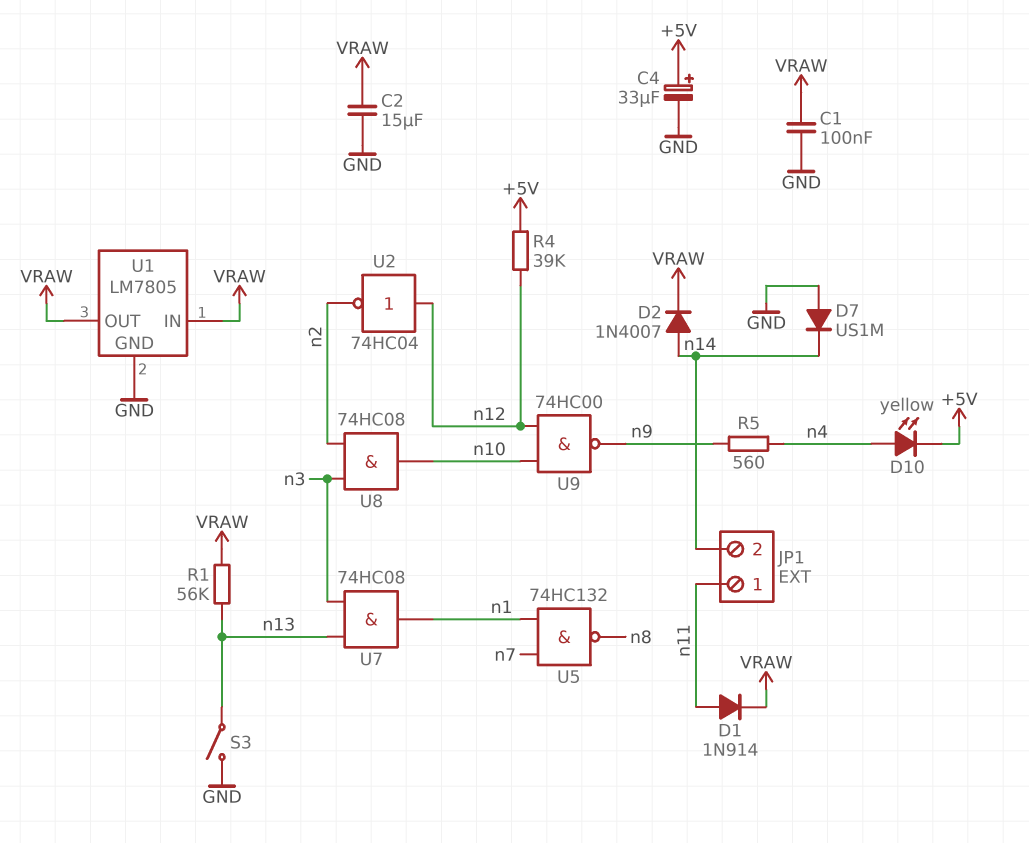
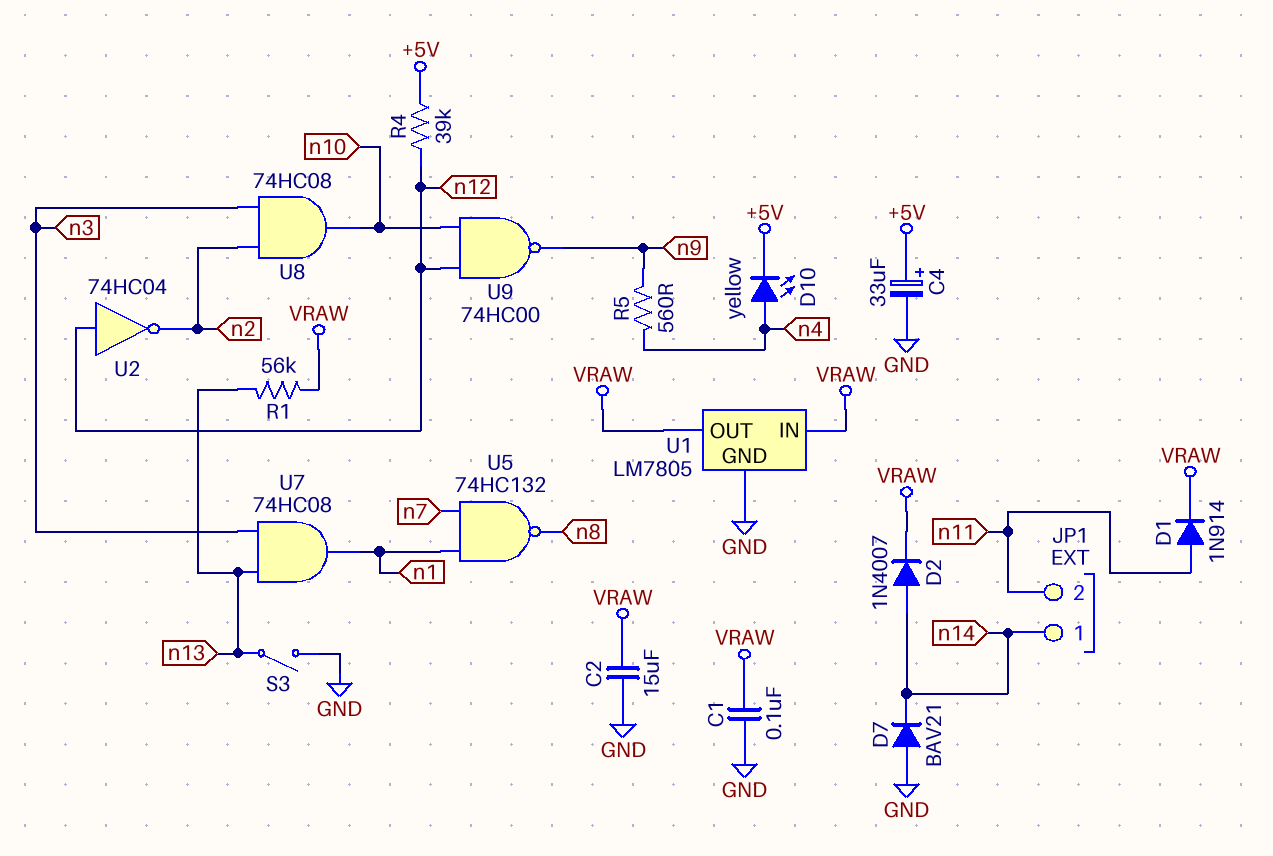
D7: diode US1M (A GND, K n14) -> diode BAV21 (A GND, K n14)
JP1 pin 1: n11 -> n14
JP1 pin 2: n14 -> n11

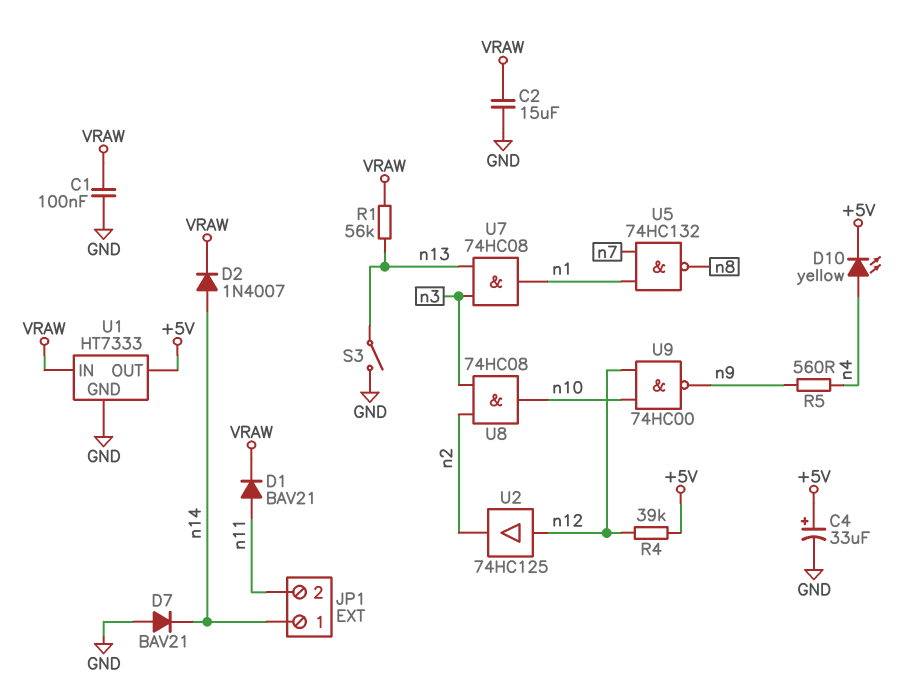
D1: diode 1N914 (A n11, K VRAW) -> diode BAV21 (A n11, K VRAW)
U1: LM7805 -> HT7333
U1 pin OUT: VRAW -> +5V
U2: NOT 74HC04 (in n12, out n2) -> buffer 74HC125 (in n12, out n2)

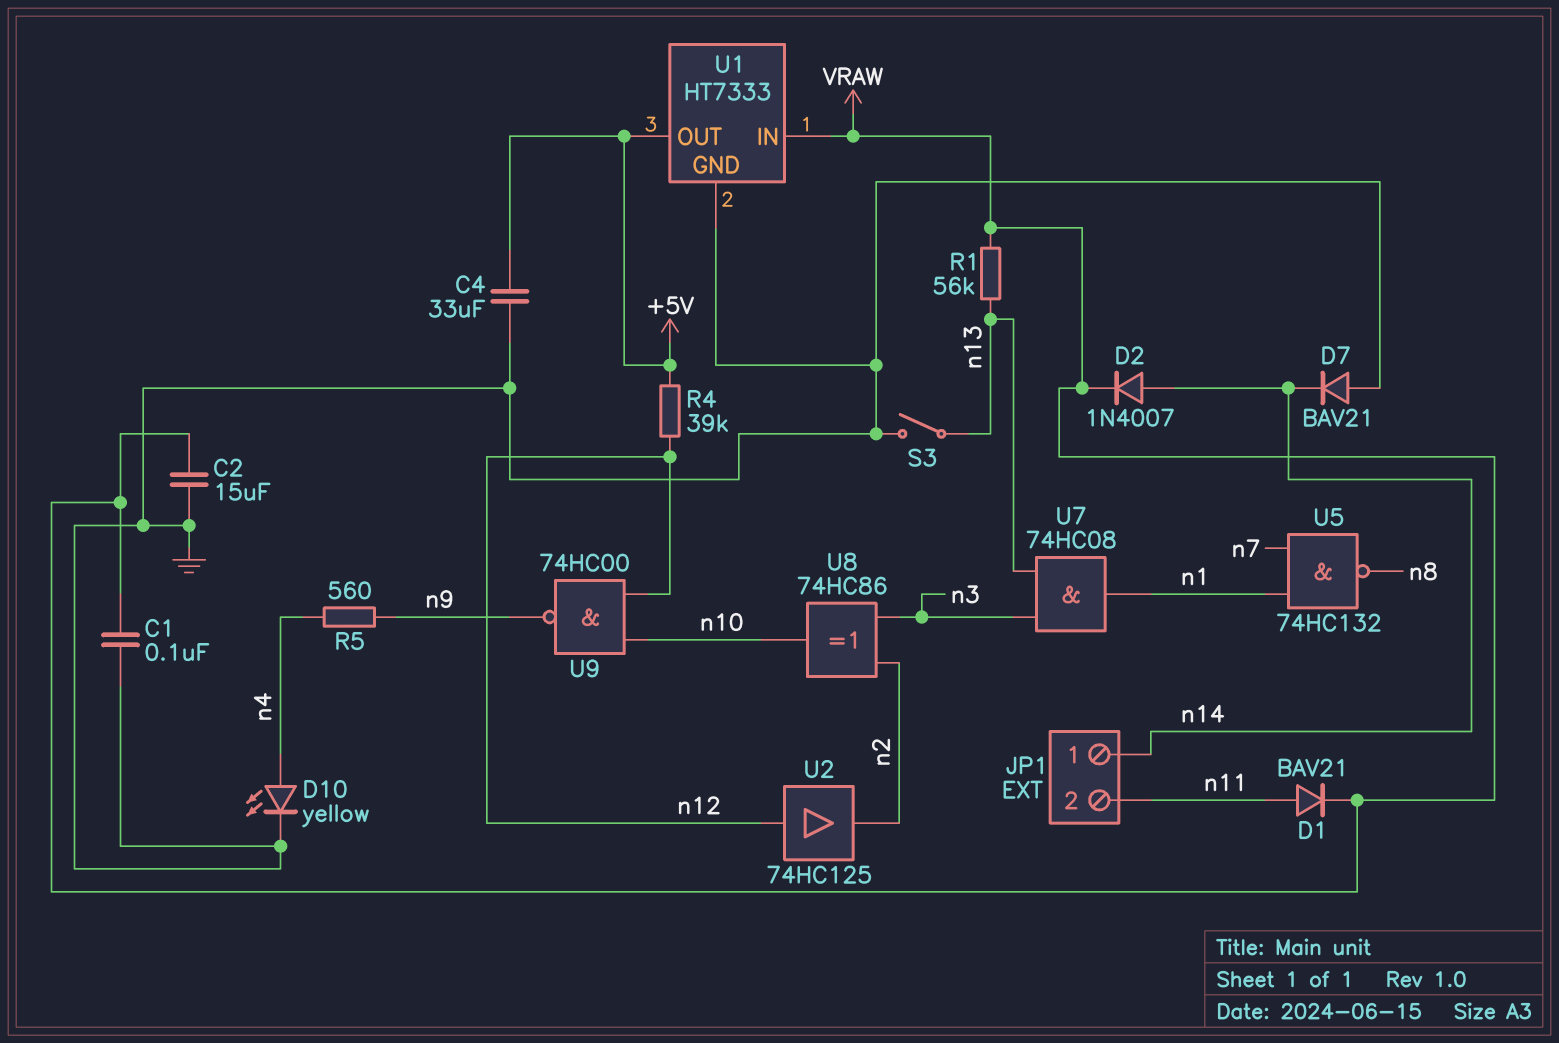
C4: 33uF (plus +5V, minus GND) -> 33uF (+5V, GND)
D10: LED yellow (A n4, K +5V) -> LED yellow (A n4, K GND)
U8: AND 74HC08 (in n2, in n3, out n10) -> XOR 74HC86 (in n2, in n3, out n10)

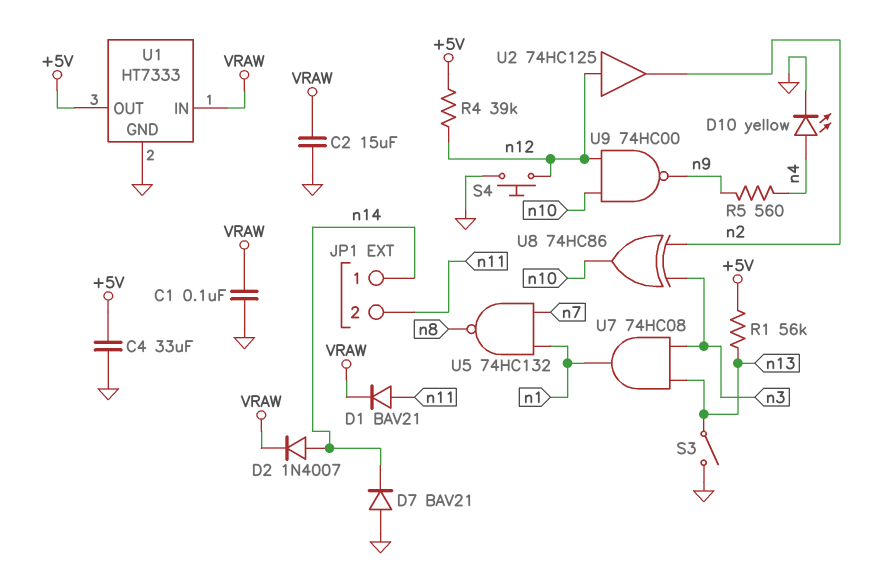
R1: 56k (VRAW, n13) -> 56k (+5V, n13)
S4: none -> button (GND, n12)

